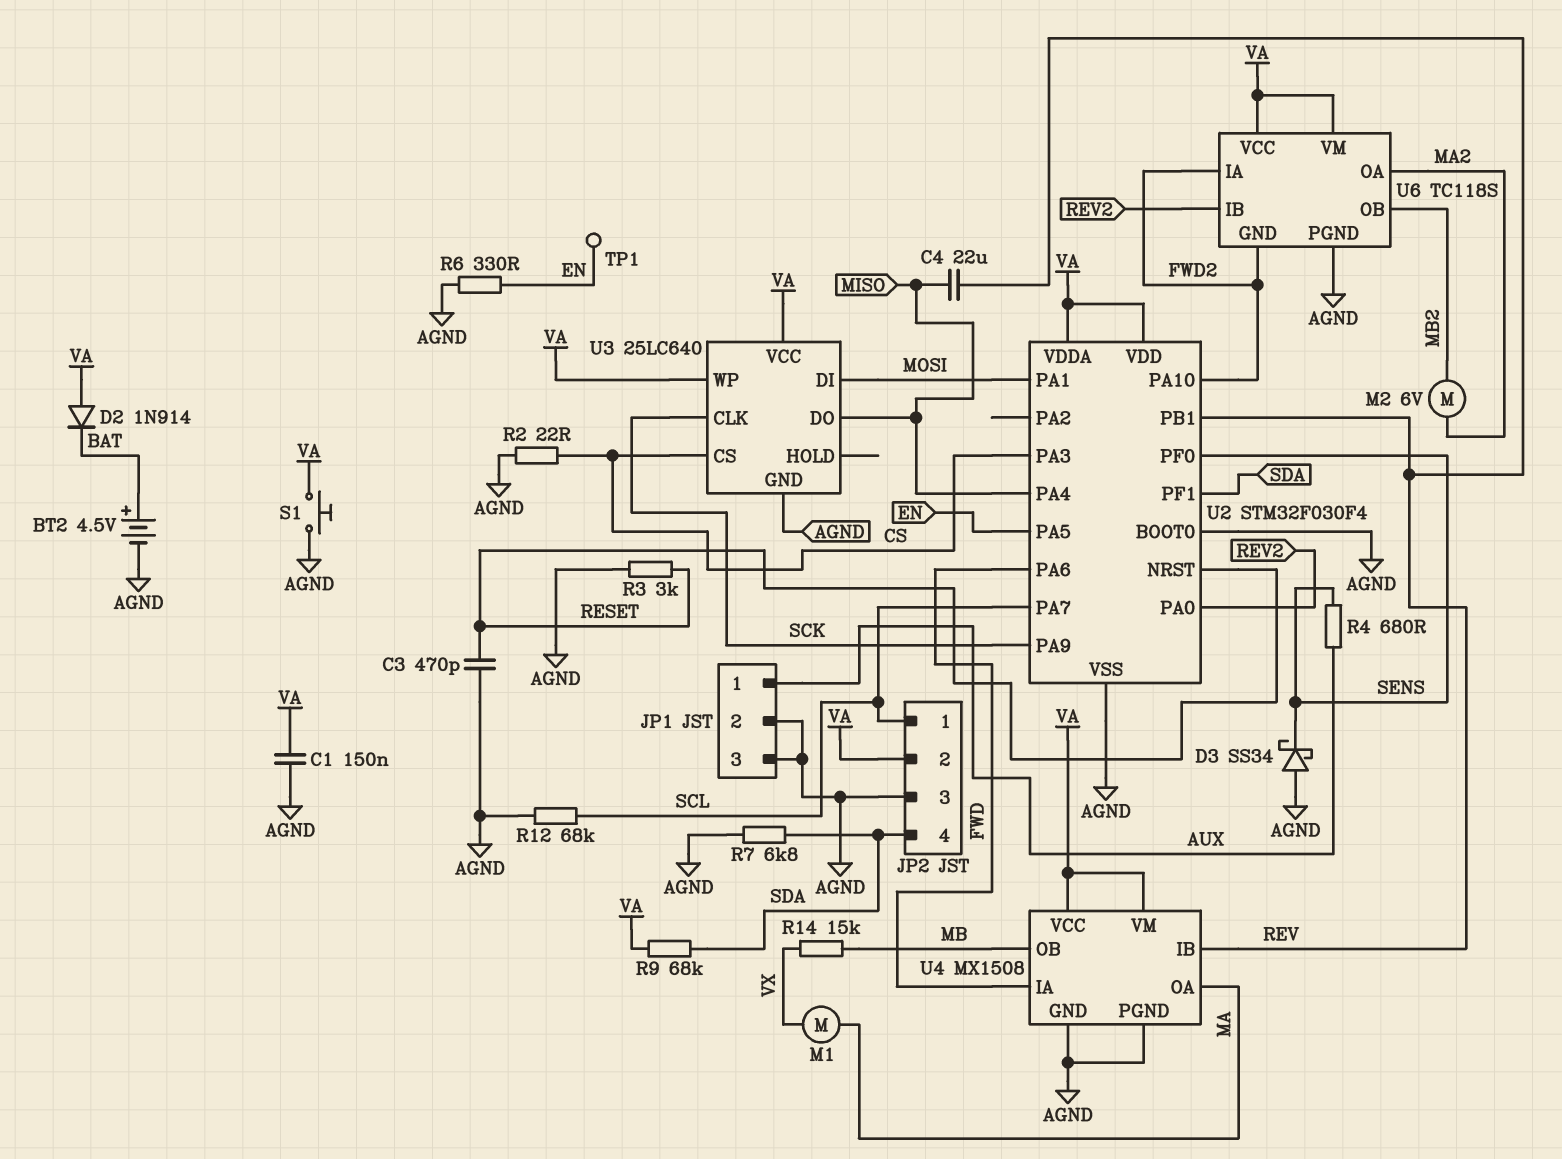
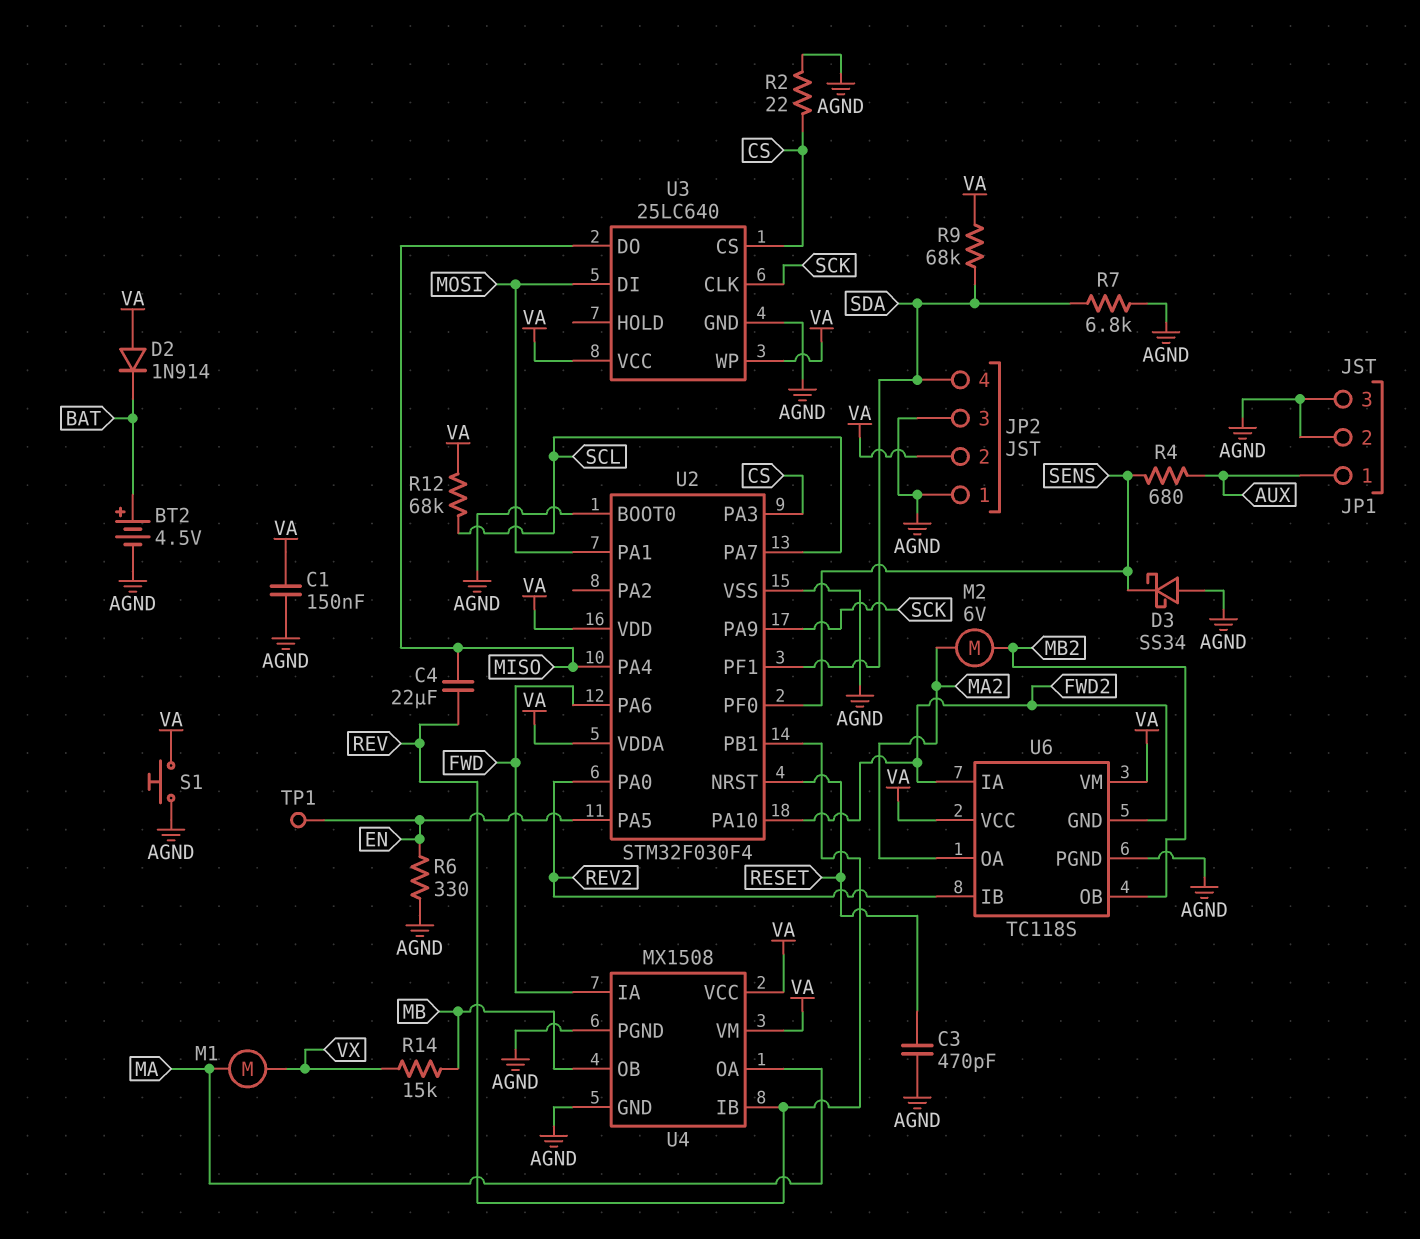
JP2 pin 1: SCL -> AGND
R3: 3k (AGND, RESET) -> none
R12: 68k (AGND, SCL) -> 68k (SCL, VA)

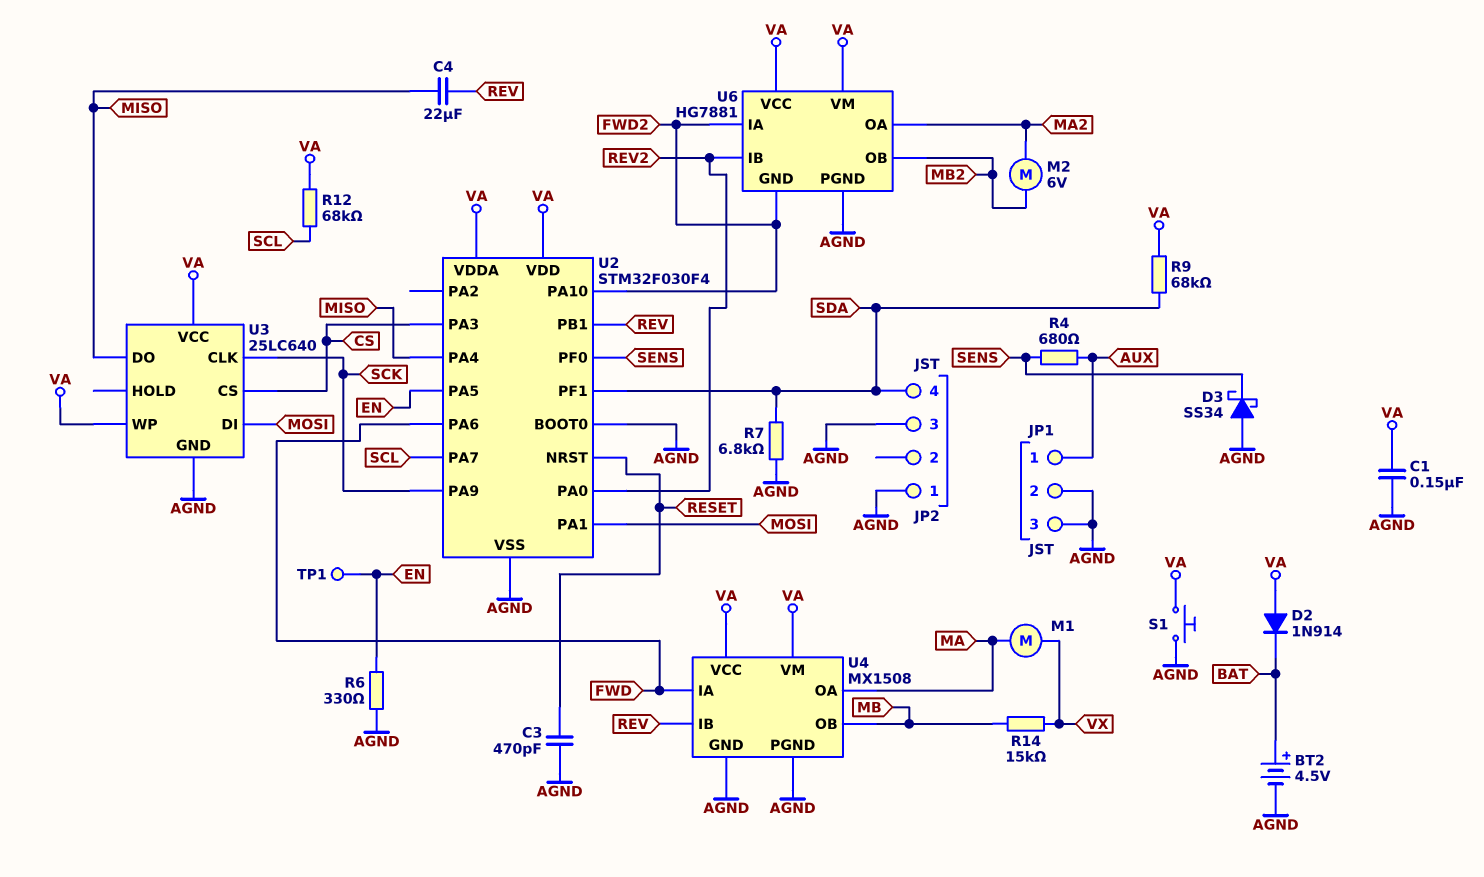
JP2 pin 2: VA -> none
R2: 22 (AGND, CS) -> none
U6: TC118S -> HG7881

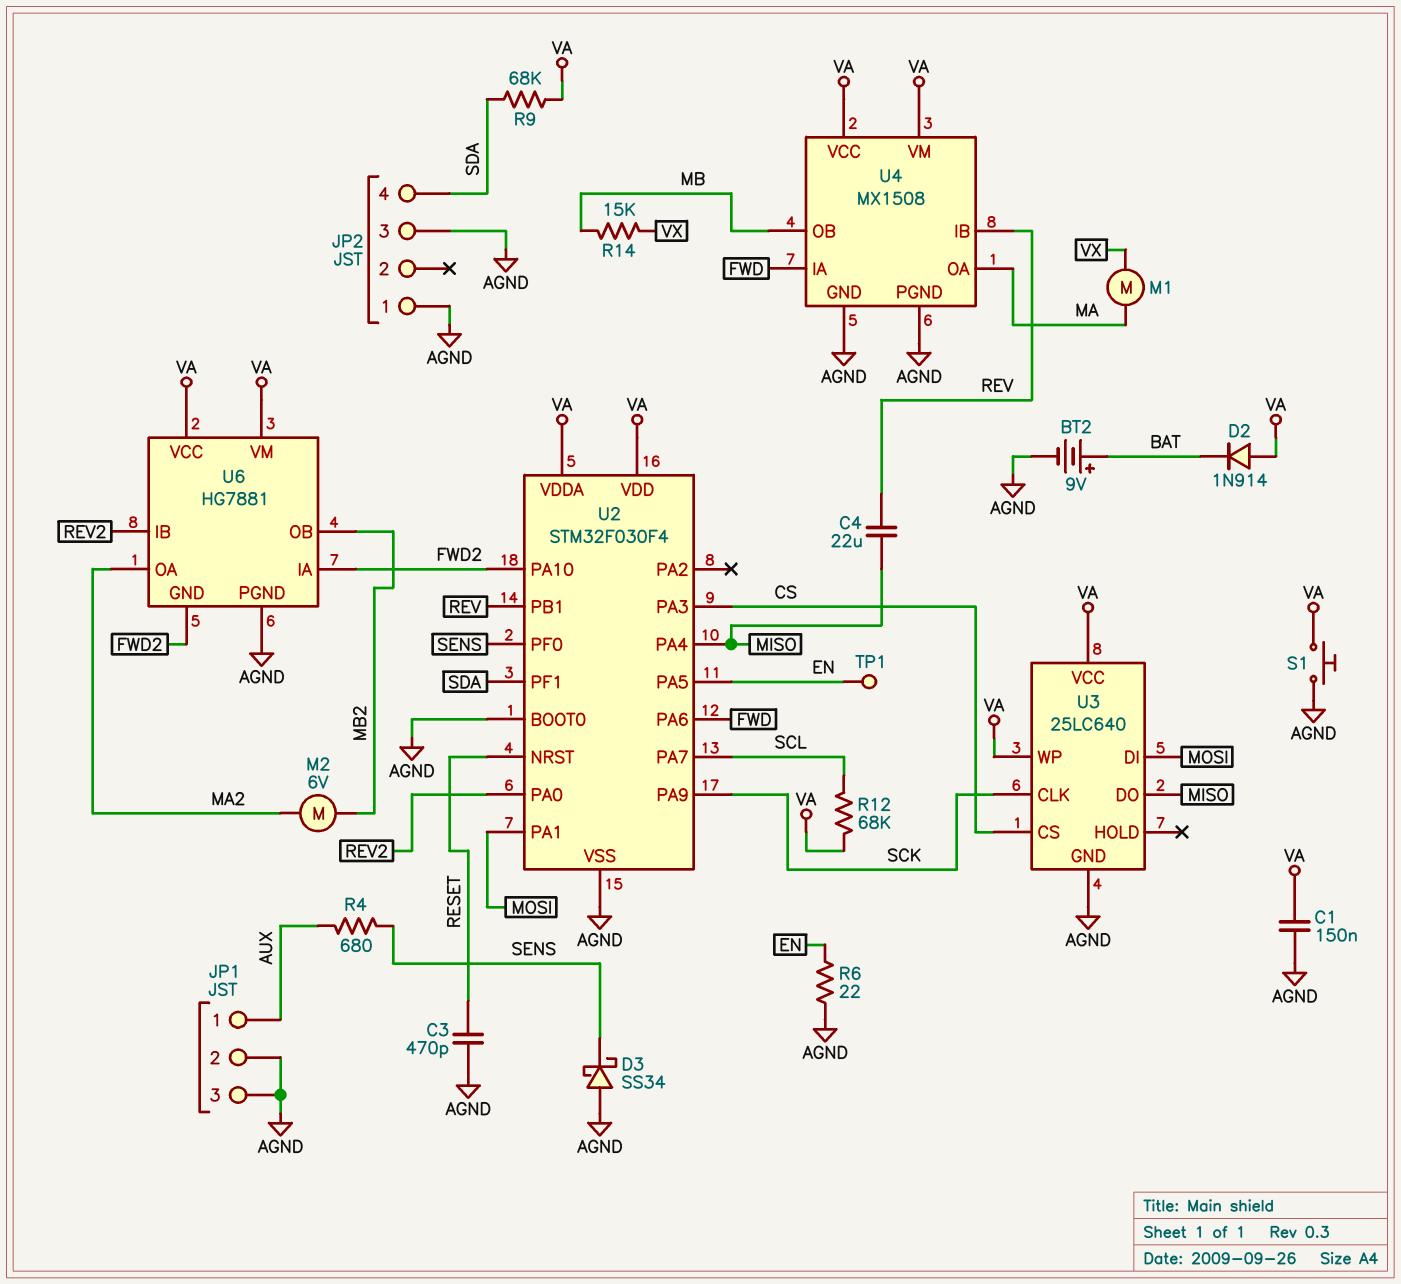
BT2: 4.5V (plus BAT, minus AGND) -> 9V (plus BAT, minus AGND)
R6: 330 (AGND, EN) -> 22 (AGND, EN)
R7: 6.8k (AGND, SDA) -> none

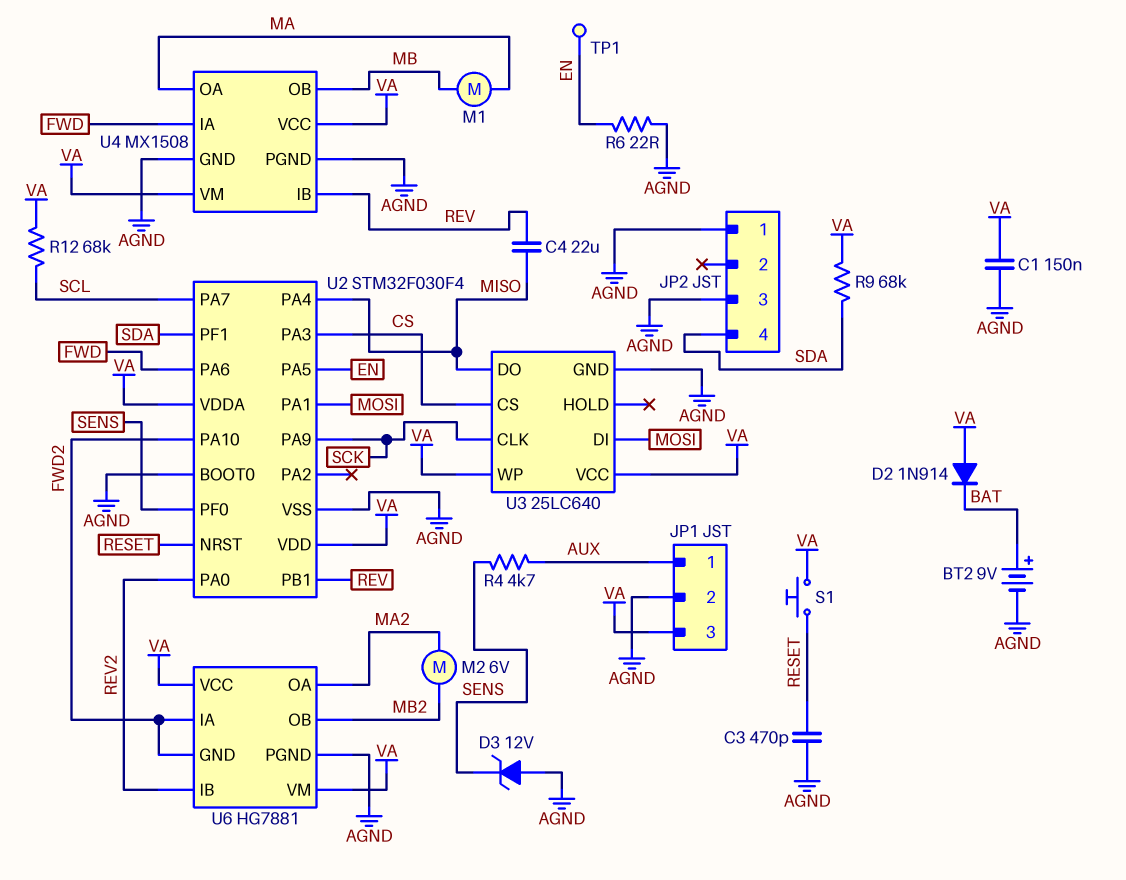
D3: schottky SS34 (A AGND, K SENS) -> zener 12V (A AGND, K SENS)
JP1 pin 3: AGND -> VA
M1: motor (MA, VX) -> motor (MA, MB)
R4: 680 (AUX, SENS) -> 4.7k (AUX, SENS)
R14: 15k (MB, VX) -> none
S1: button (AGND, VA) -> button (RESET, VA)

